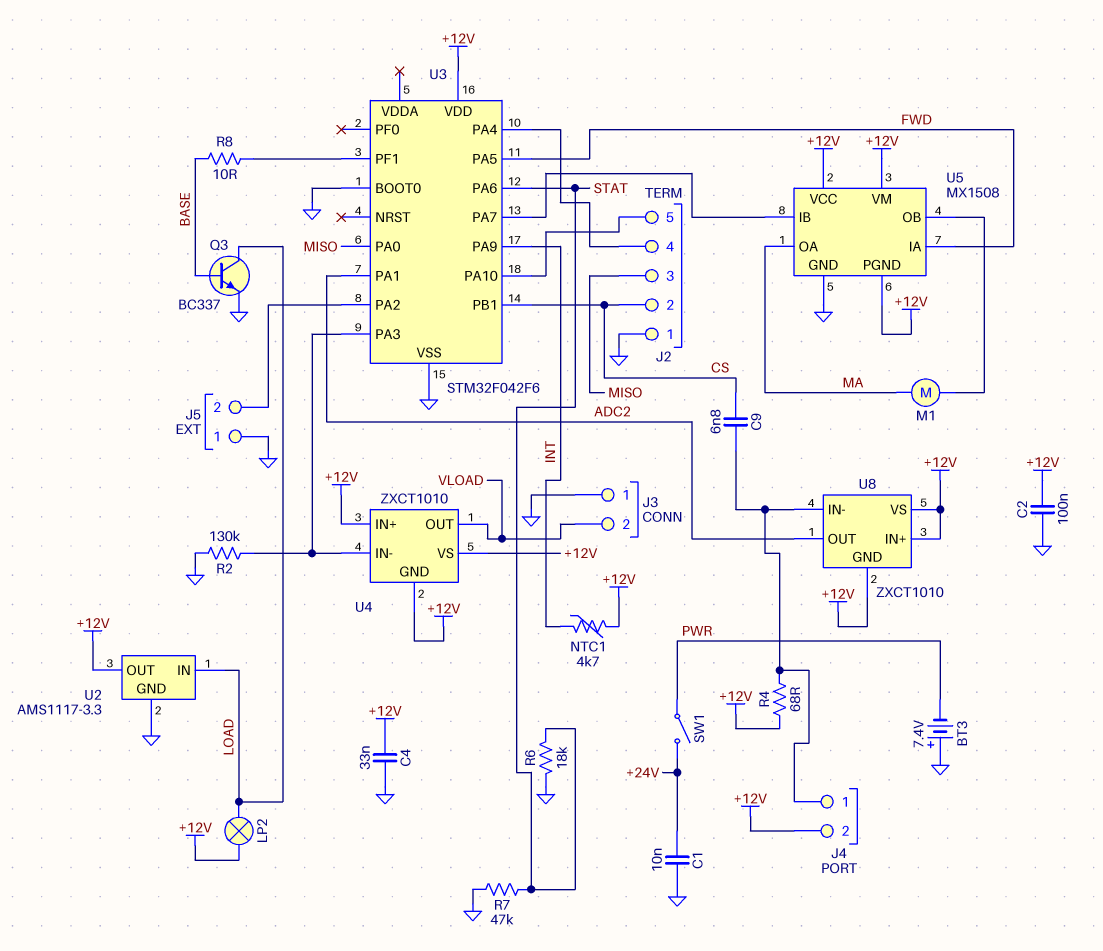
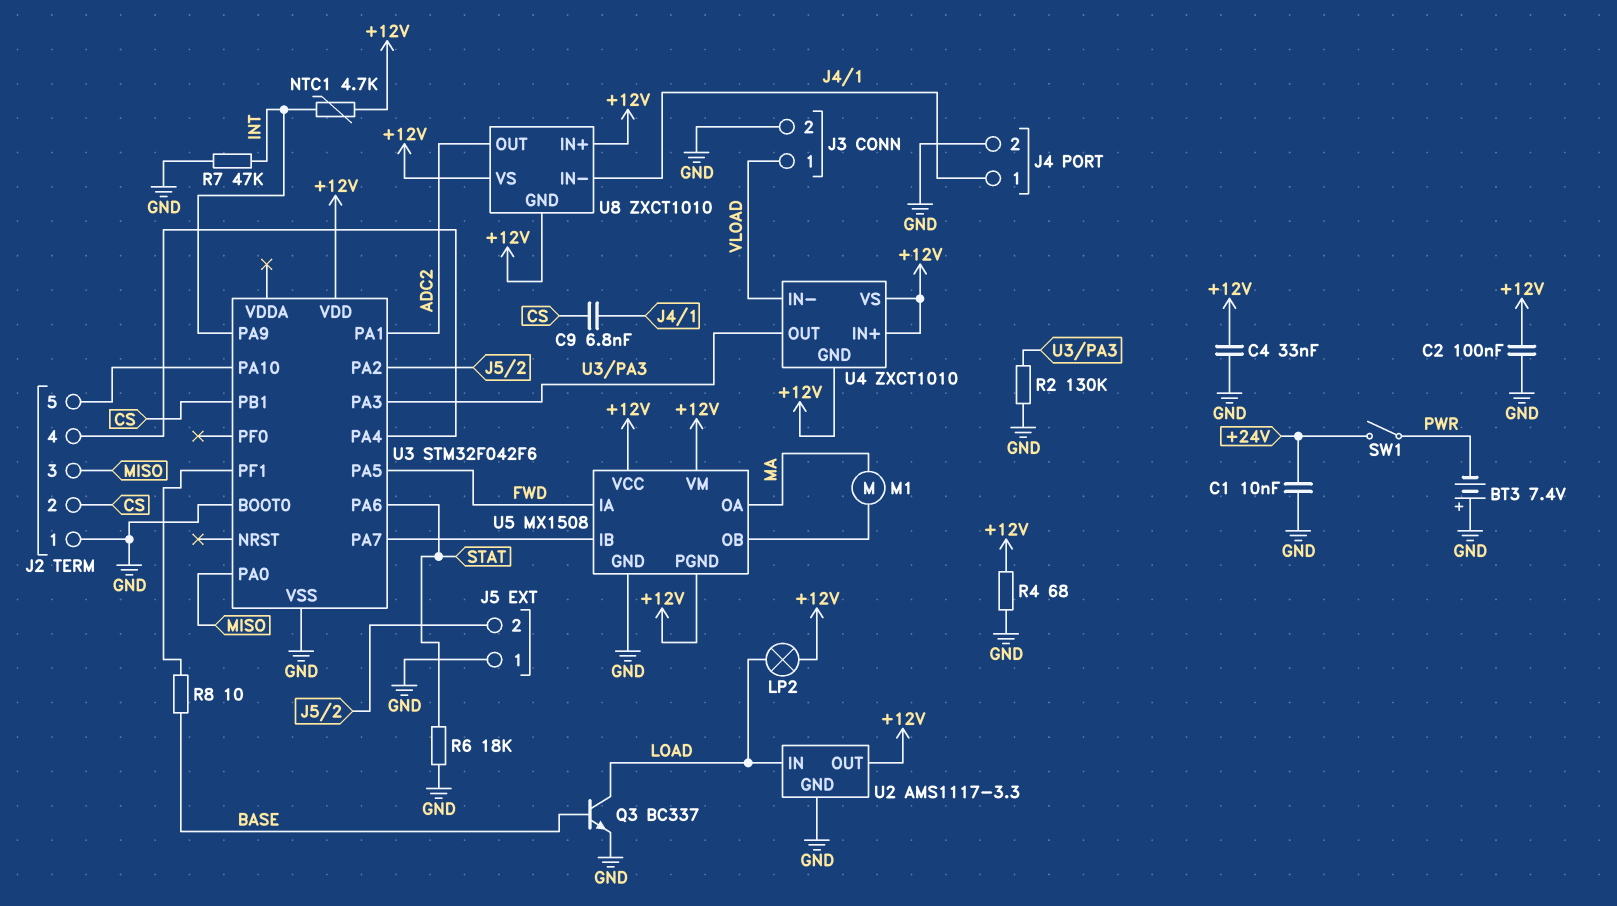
J3 pin 1: GND -> VLOAD
J3 pin 2: VLOAD -> GND
J4 pin 2: +12V -> GND
R4: 68 (+12V, J4/1) -> 68 (+12V, GND)
R7: 47k (GND, STAT) -> 47k (GND, INT)
U4 pin IN-: U3/PA3 -> VLOAD
U4 pin OUT: VLOAD -> U3/PA3

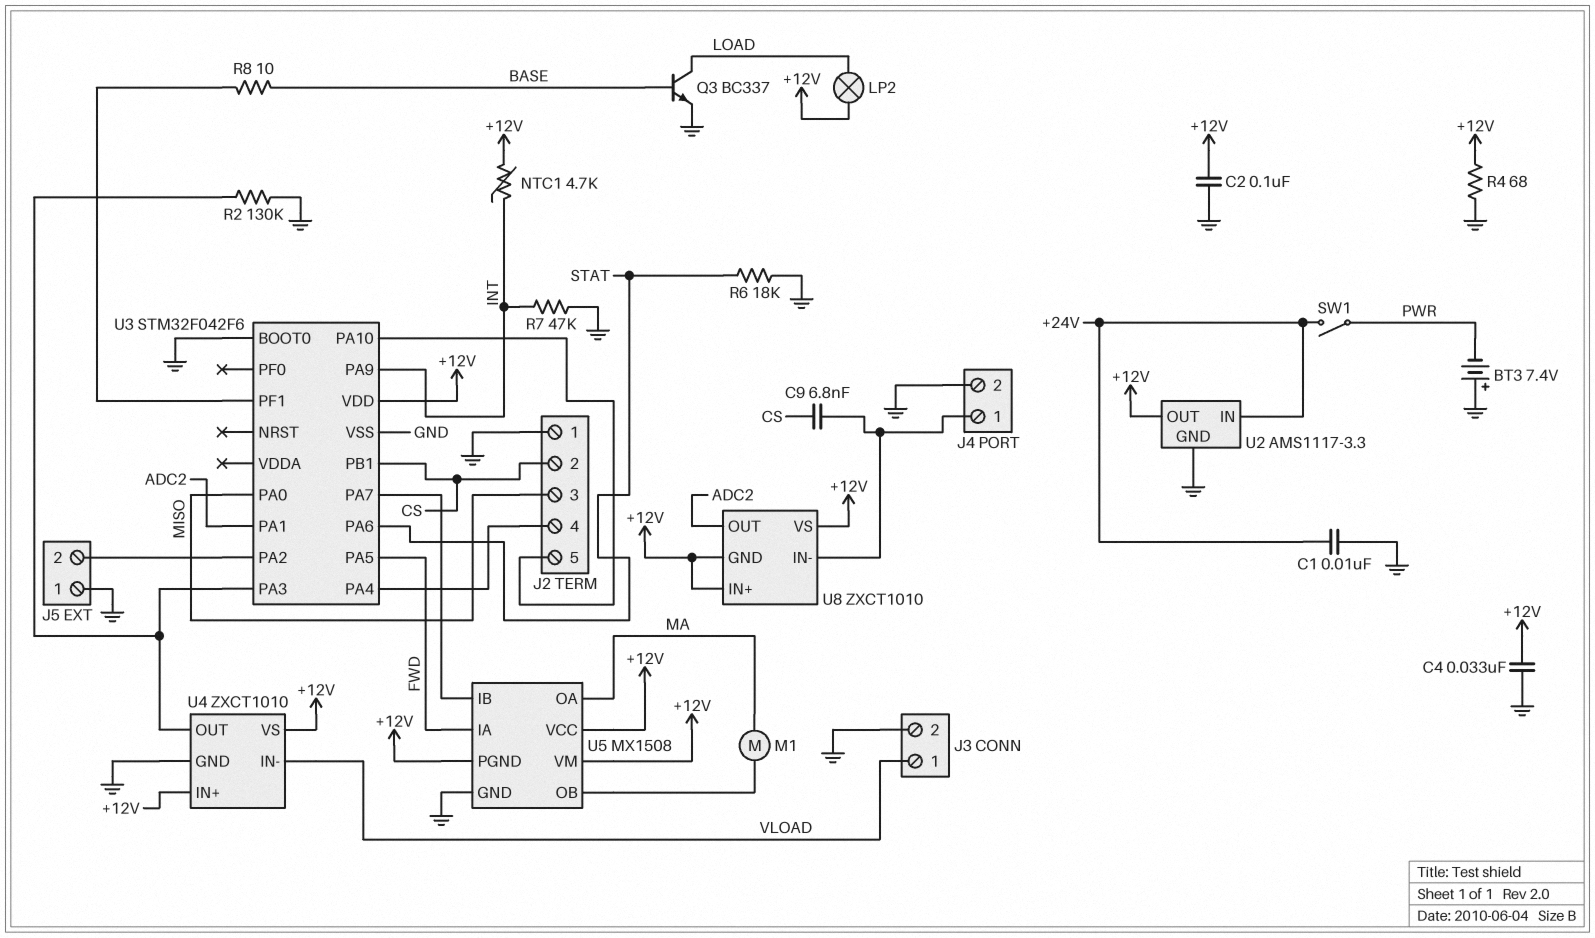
U2 pin IN: LOAD -> +24V
U4 pin GND: +12V -> GND

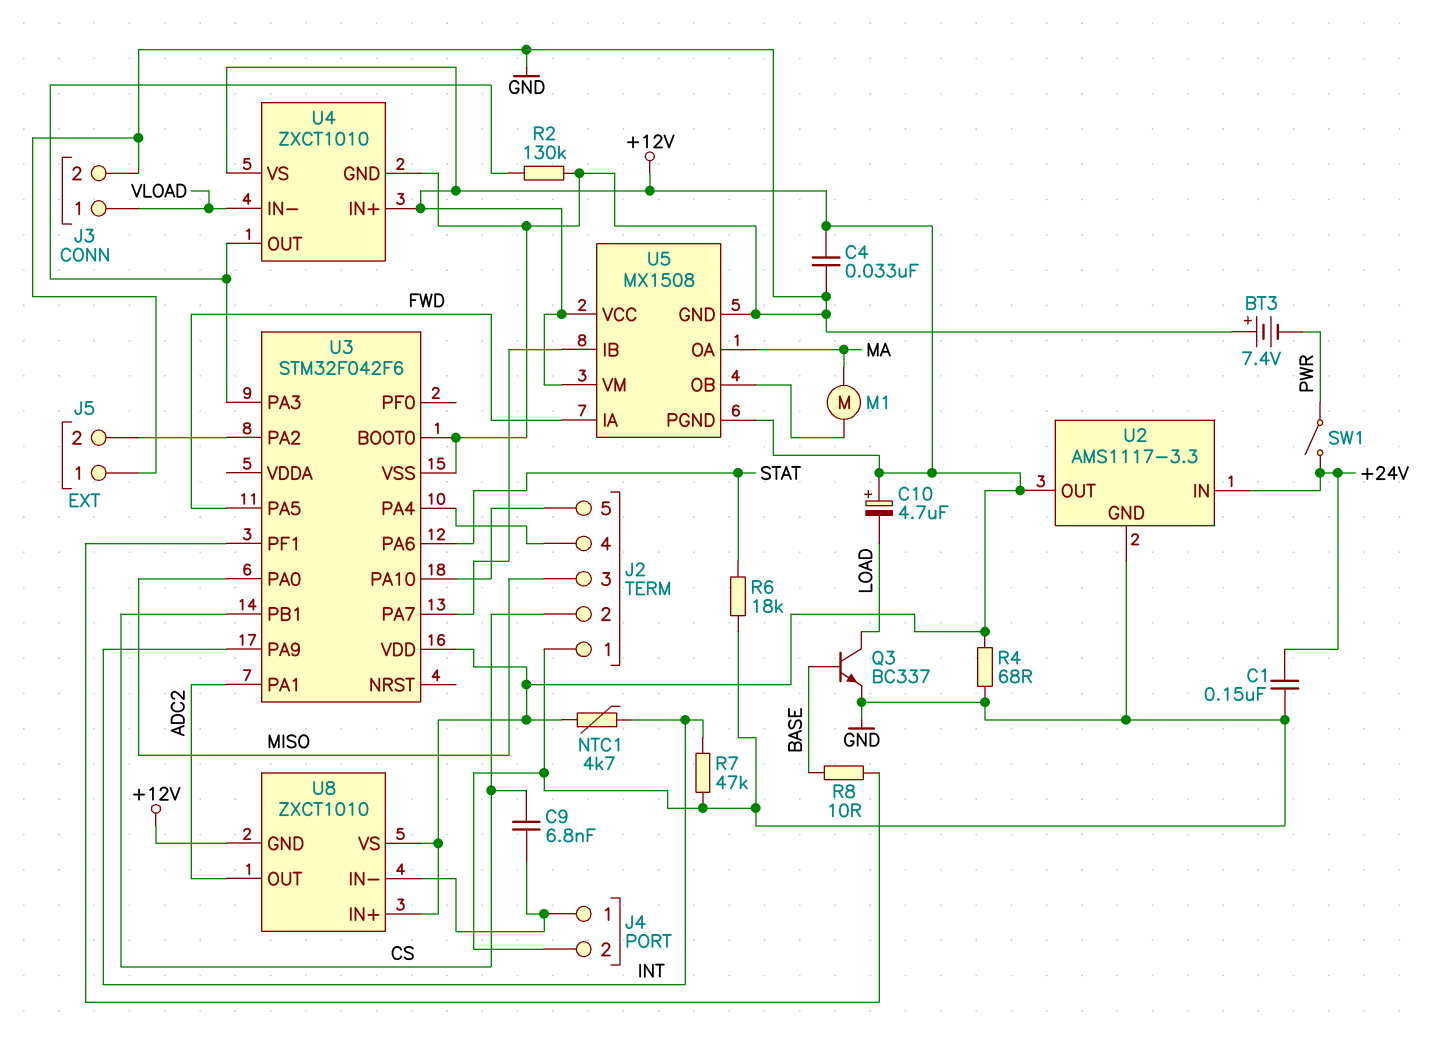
C1: 10nF (+24V, GND) -> 150nF (+24V, GND)
C2: 100nF (+12V, GND) -> none
C10: none -> 4.7uF (plus +12V, minus LOAD)
LP2: lamp (+12V, LOAD) -> none

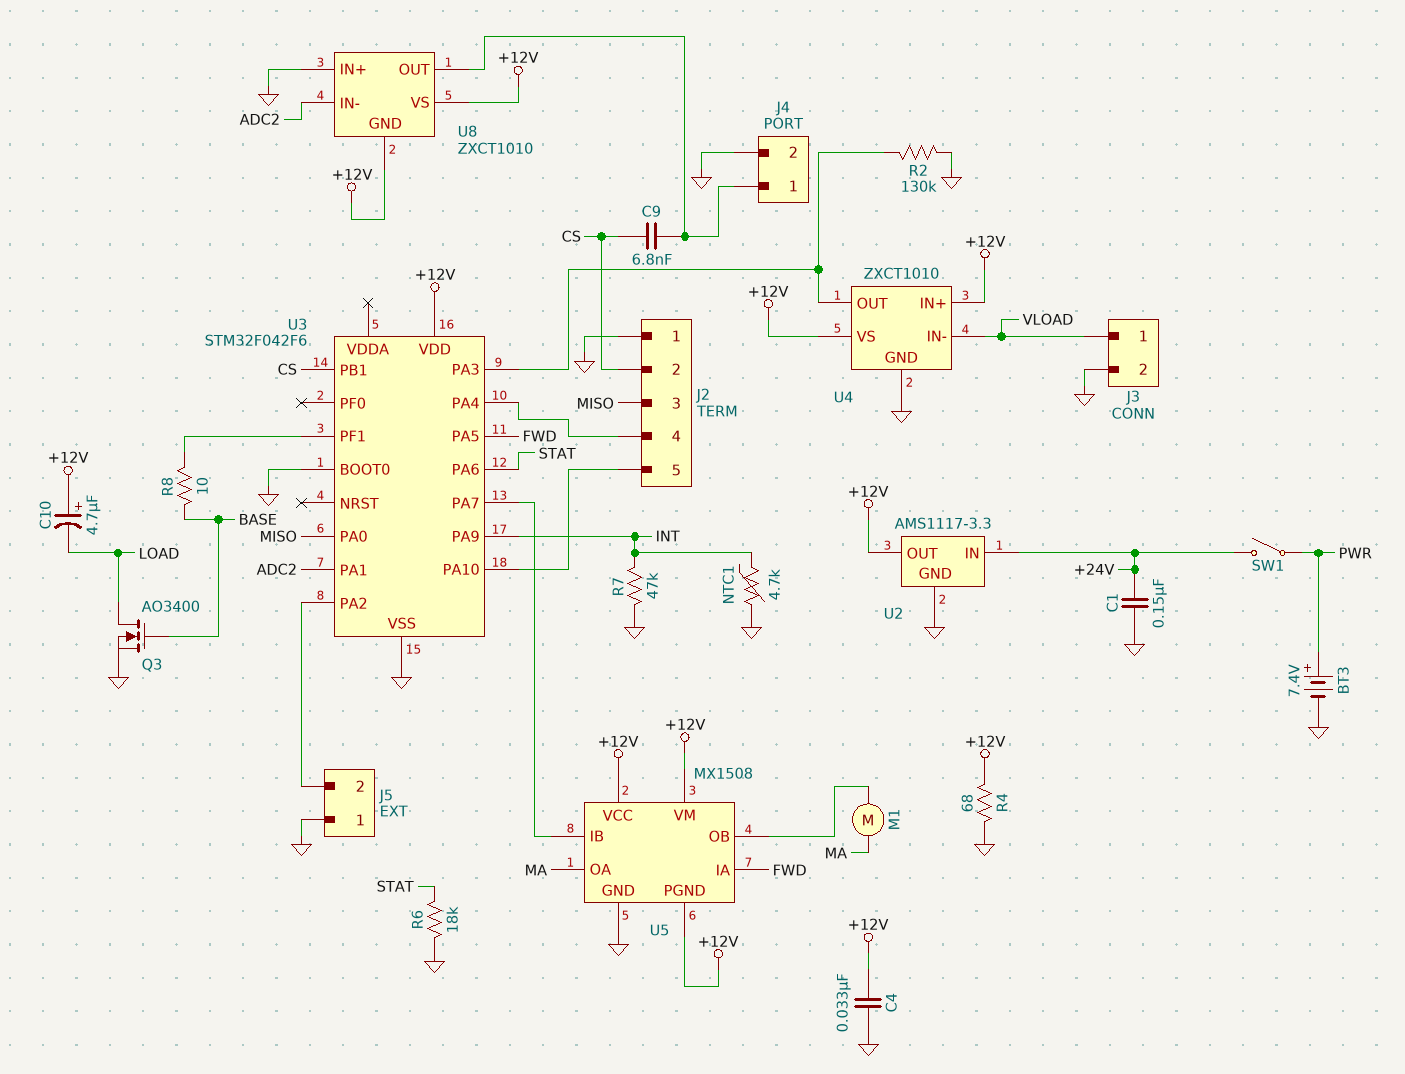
BT3: 7.4V (plus GND, minus PWR) -> 7.4V (plus PWR, minus GND)
NTC1: 4.7k (+12V, INT) -> 4.7k (GND, INT)
Q3: NPN BC337 (B BASE, C LOAD, E GND) -> NMOS AO3400 (G BASE, D LOAD, S GND)
U8 pin IN+: +12V -> GND
U8 pin IN-: J4/1 -> ADC2
U8 pin OUT: ADC2 -> J4/1

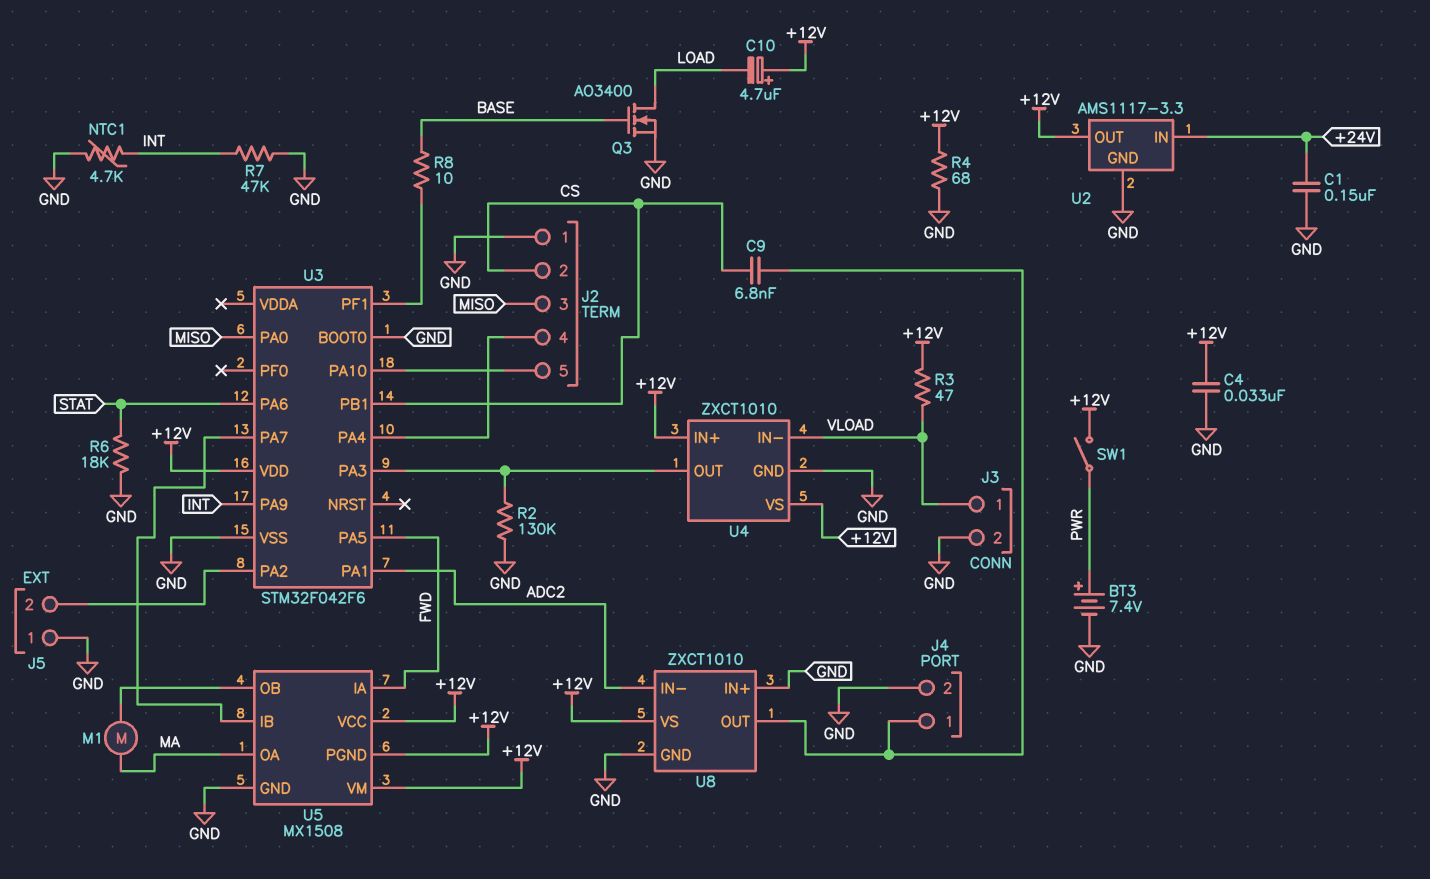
R3: none -> 47 (+12V, VLOAD)
SW1: switch (+24V, PWR) -> switch (+12V, PWR)
U8 pin GND: +12V -> GND

